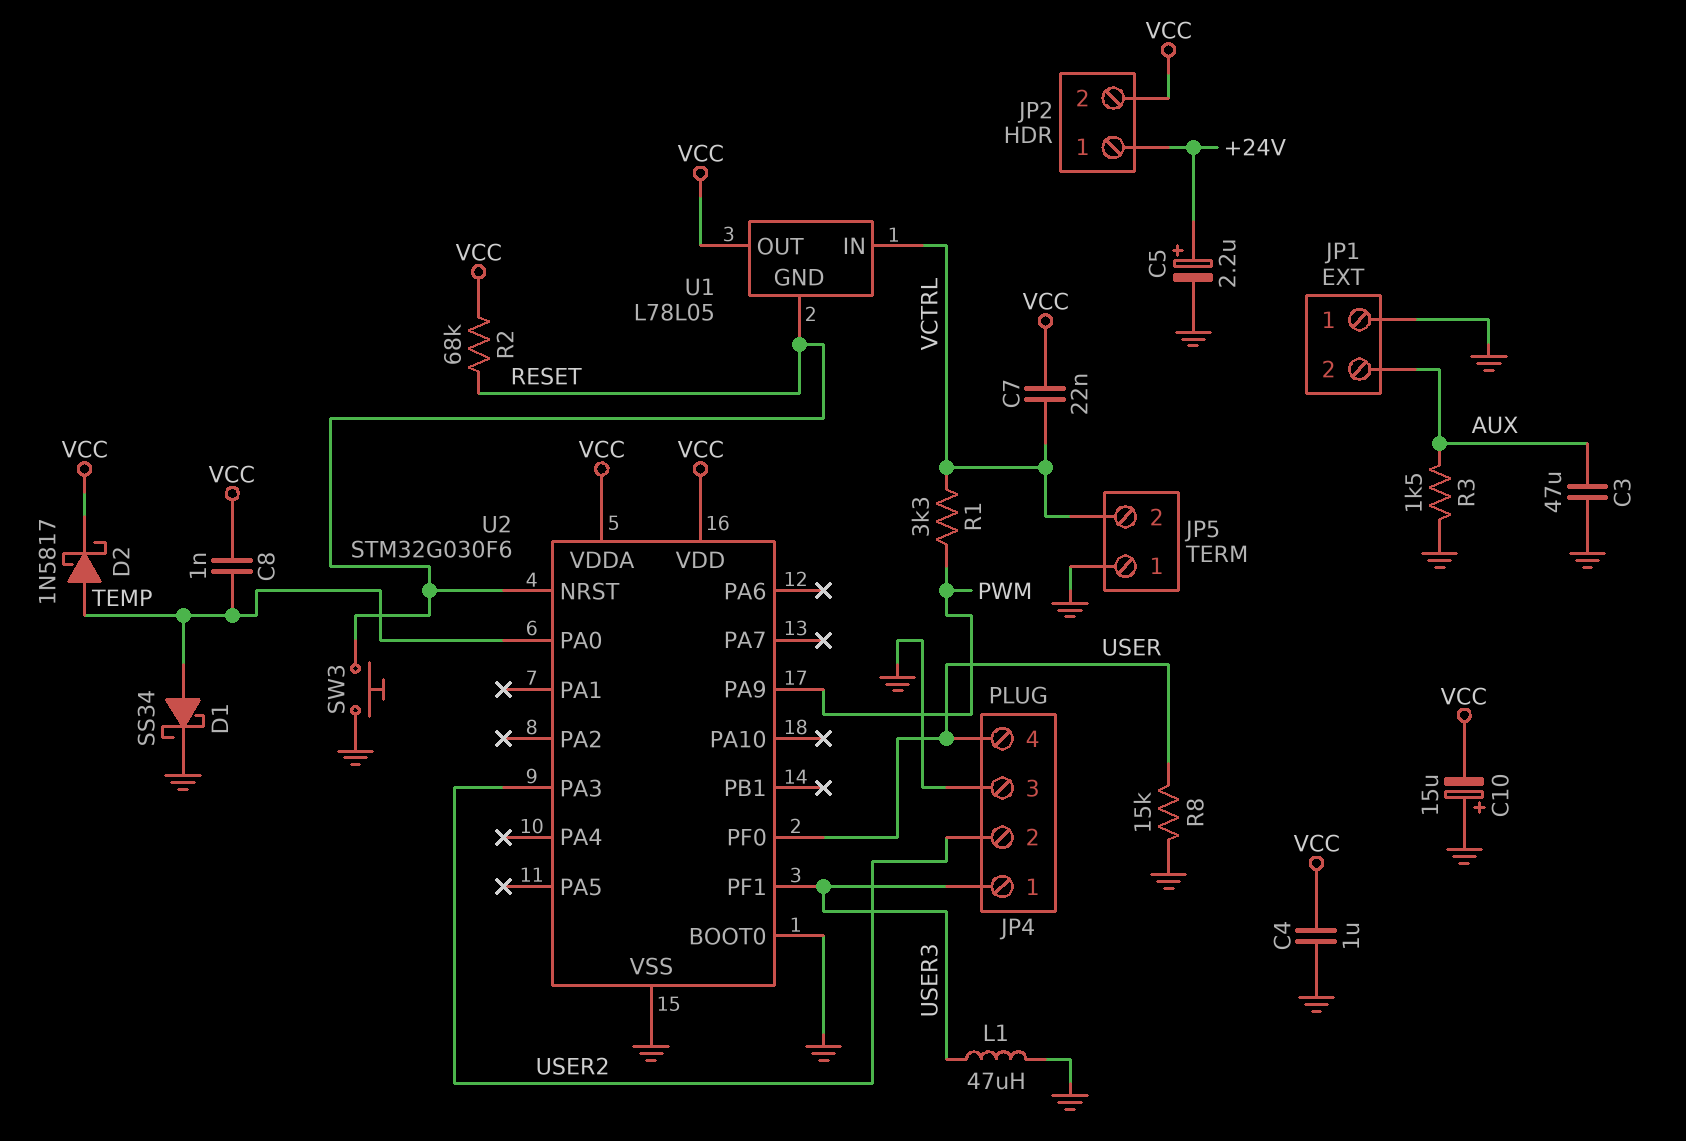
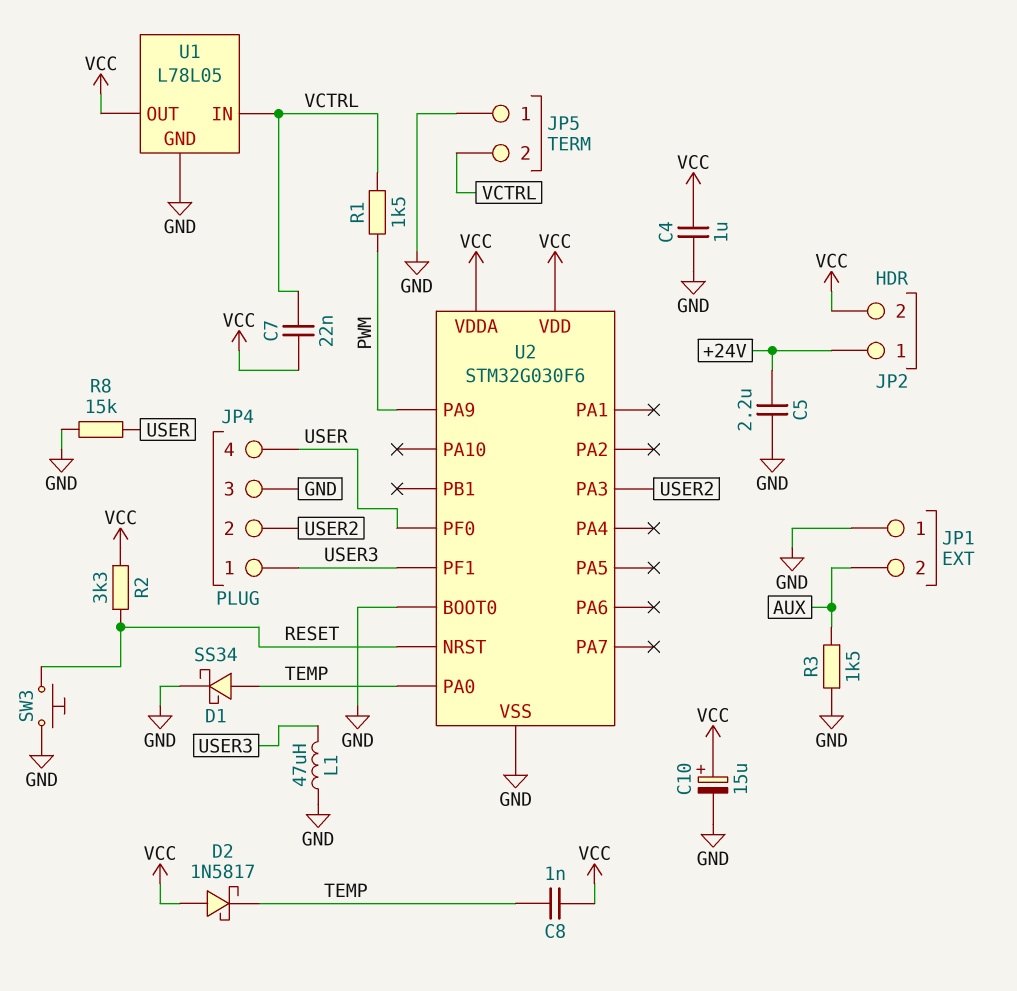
C3: 47uF (AUX, GND) -> none
C5: 2.2uF (plus +24V, minus GND) -> 2.2uF (+24V, GND)
C10: 15uF (plus GND, minus VCC) -> 15uF (plus VCC, minus GND)
D2: schottky 1N5817 (A TEMP, K VCC) -> schottky 1N5817 (A VCC, K TEMP)
R1: 3.3k (PWM, VCTRL) -> 1.5k (PWM, VCTRL)
R2: 68k (RESET, VCC) -> 3.3k (RESET, VCC)
U1 pin GND: RESET -> GND

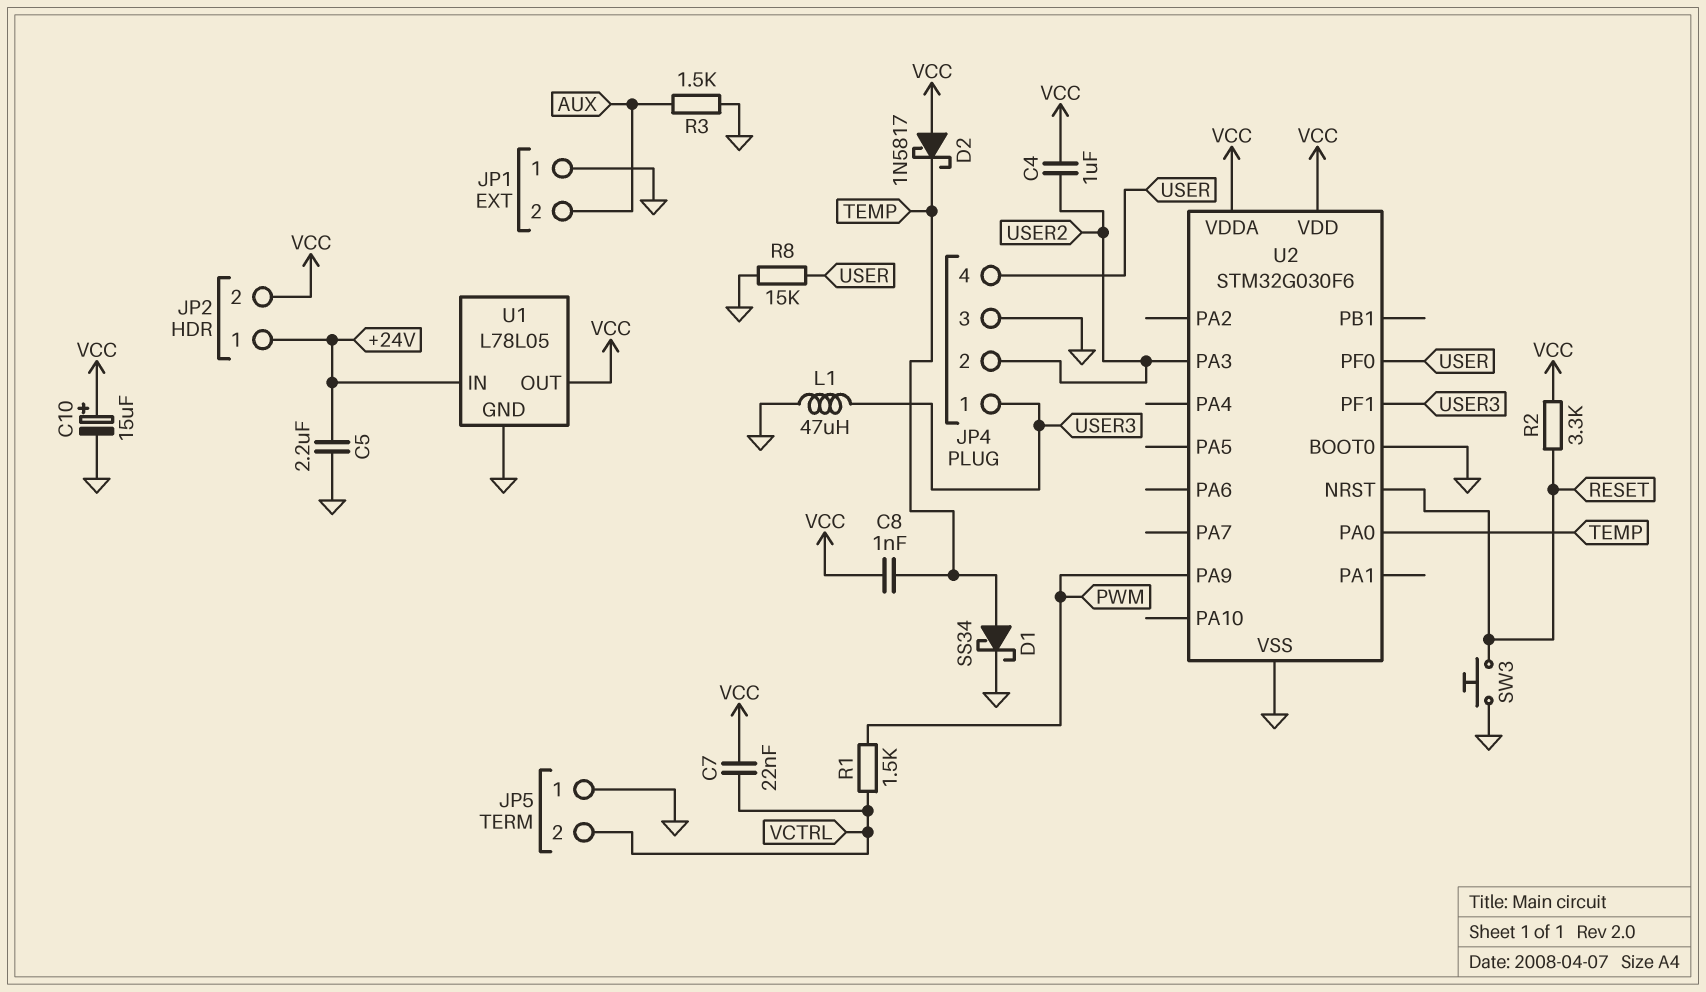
C4: 1uF (GND, VCC) -> 1uF (USER2, VCC)
U1 pin IN: VCTRL -> +24V

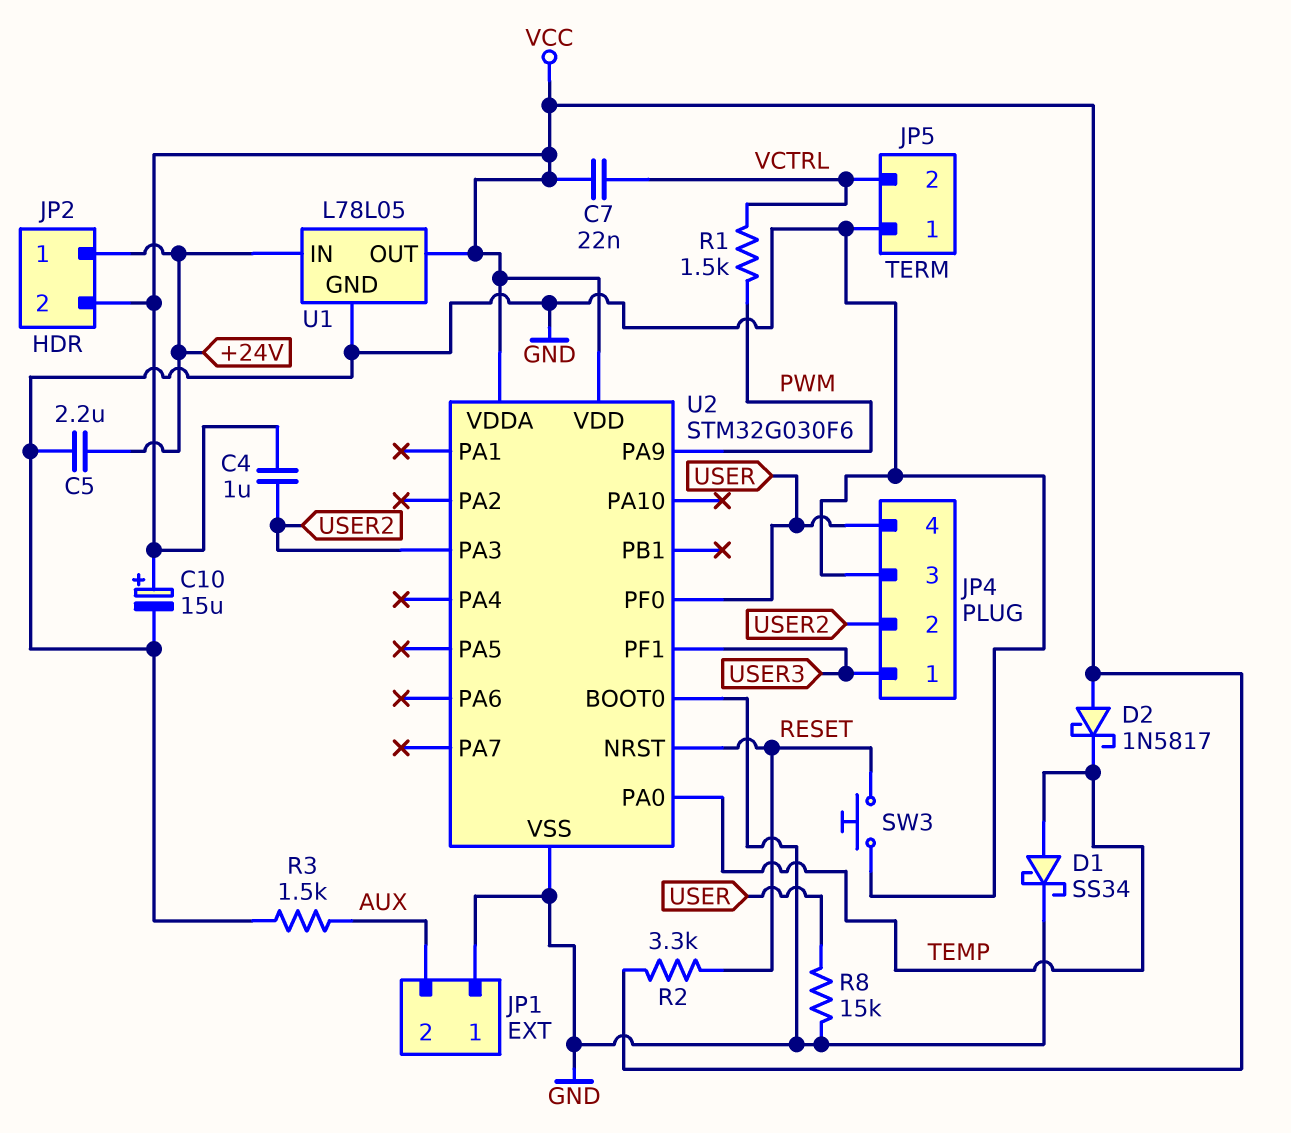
C8: 1nF (TEMP, VCC) -> none
L1: 47uH (GND, USER3) -> none

